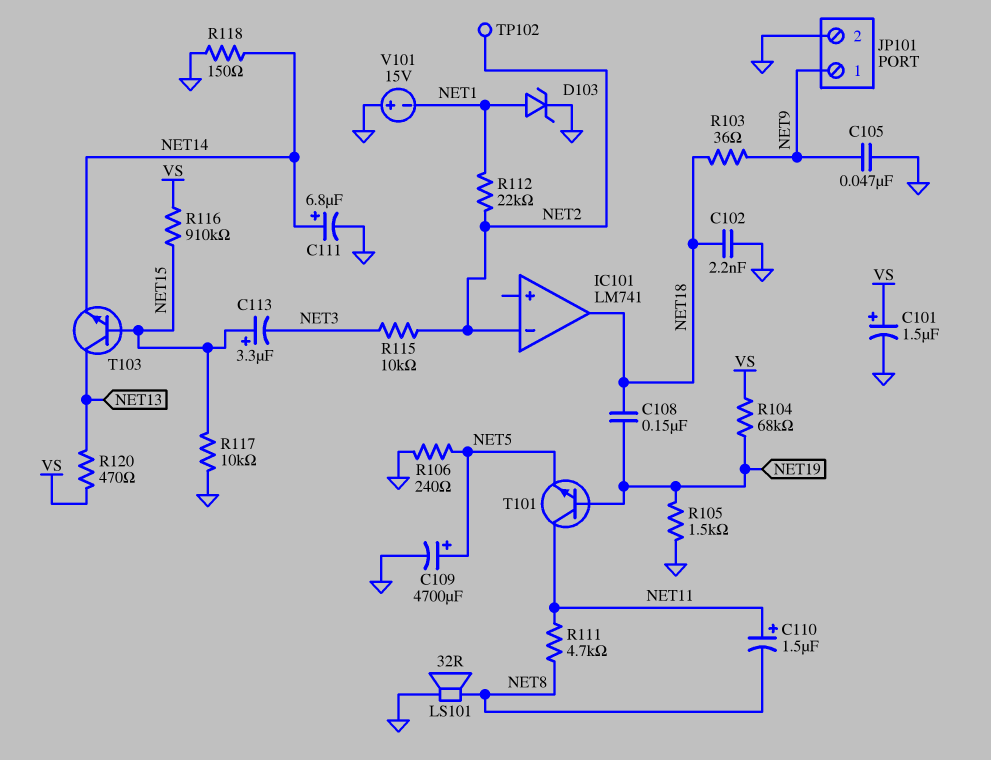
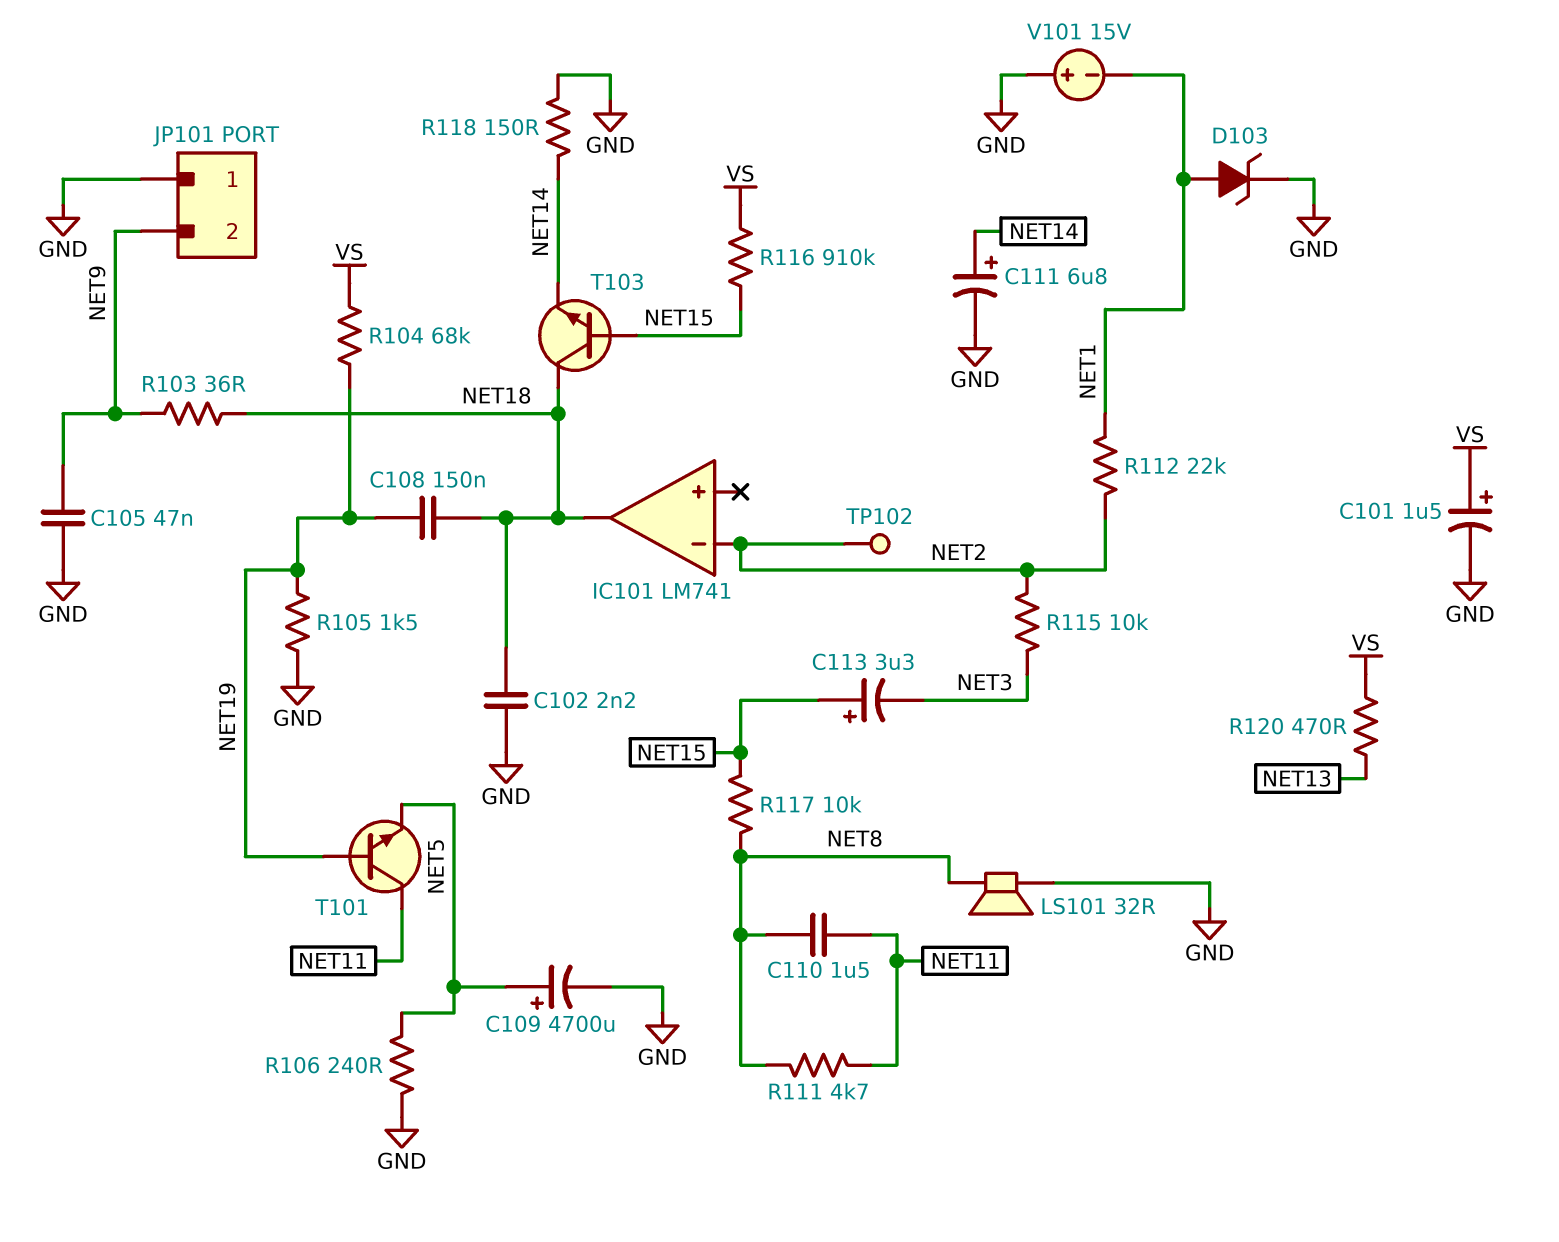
C110: 1.5uF (plus NET11, minus NET8) -> 1.5uF (NET8, NET11)
JP101 pin 1: NET9 -> GND
JP101 pin 2: GND -> NET9
R117: 10k (GND, NET15) -> 10k (NET8, NET15)
T103: NPN (B NET15, C NET13, E NET14) -> NPN (B NET15, C NET18, E NET14)

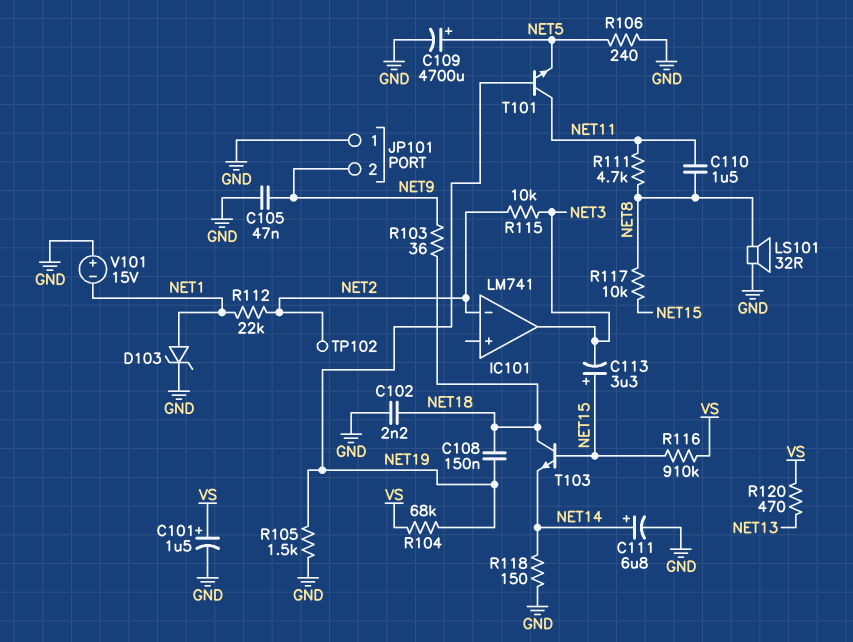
IC101 pin out: NET18 -> NET3

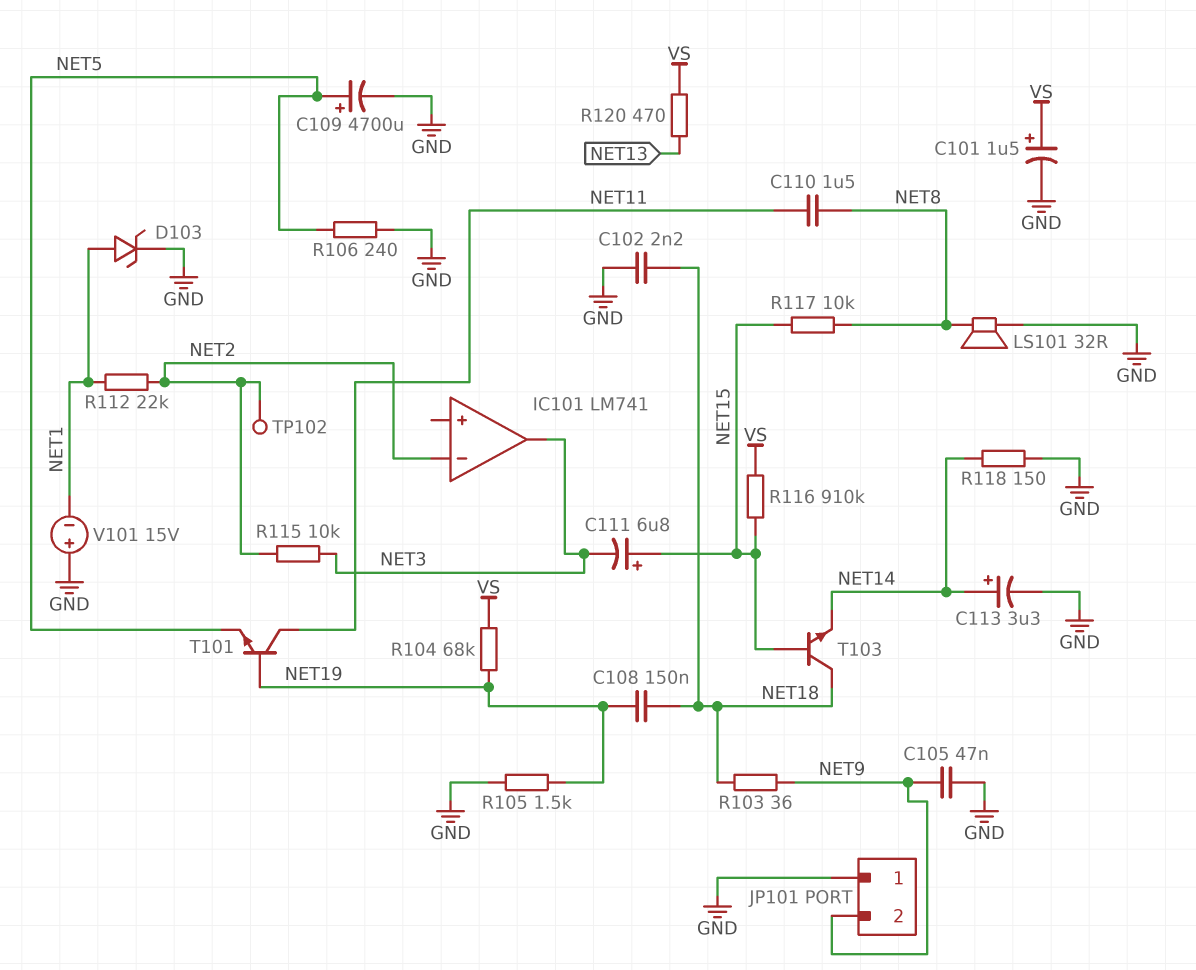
C111: 6.8uF (plus NET14, minus GND) -> 6.8uF (plus NET15, minus NET3)
C113: 3.3uF (plus NET15, minus NET3) -> 3.3uF (plus NET14, minus GND)
R111: 4.7k (NET8, NET11) -> none

